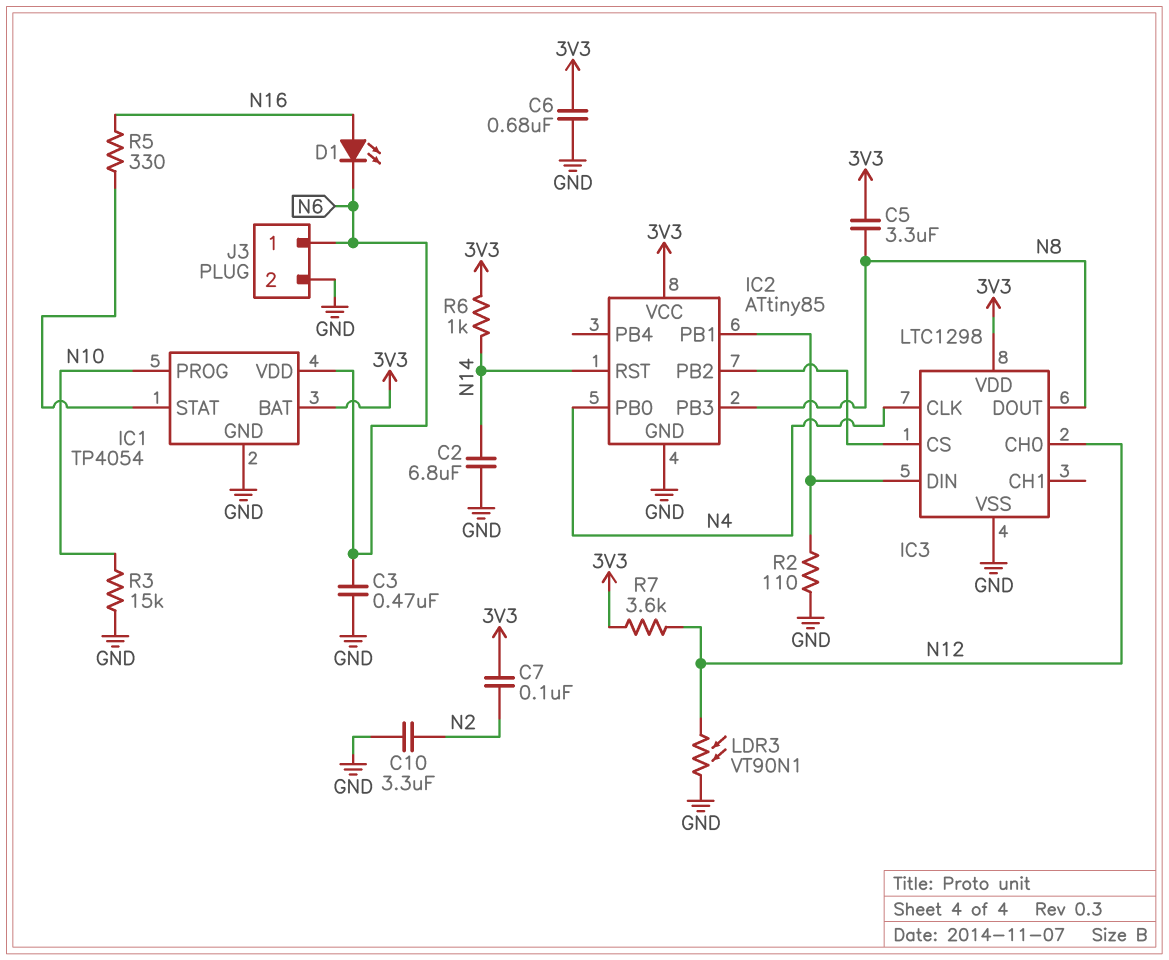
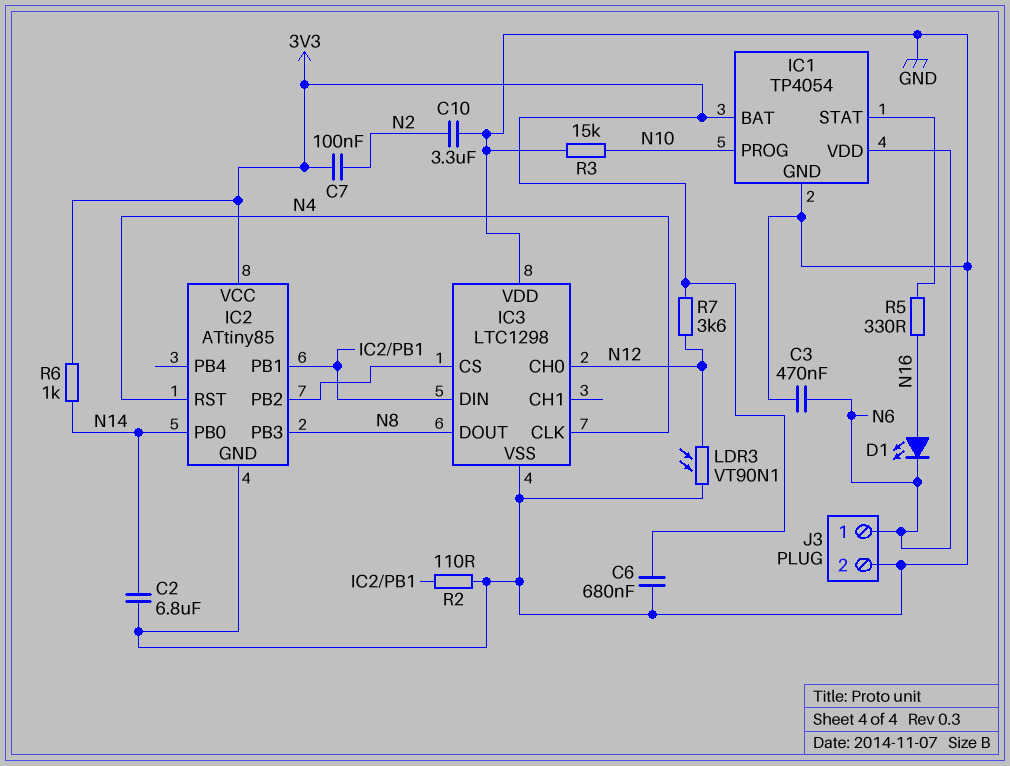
C5: 3.3uF (3V3, N8) -> none
IC2 pin PB0: N4 -> N14
IC2 pin RST: N14 -> N4
IC3 pin VDD: 3V3 -> GND

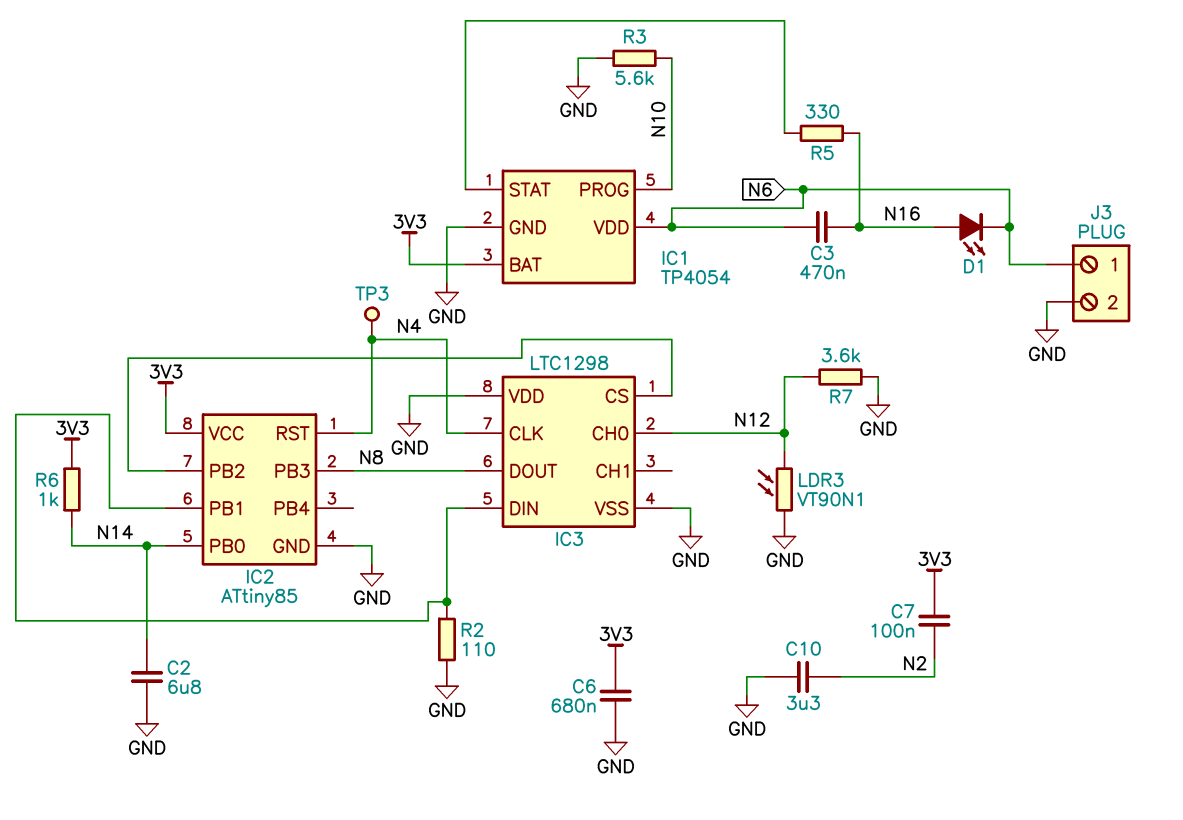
C3: 470nF (GND, N6) -> 470nF (N6, N16)
R3: 15k (GND, N10) -> 5.6k (GND, N10)
R7: 3.6k (3V3, N12) -> 3.6k (GND, N12)
TP3: none -> test point (N4)

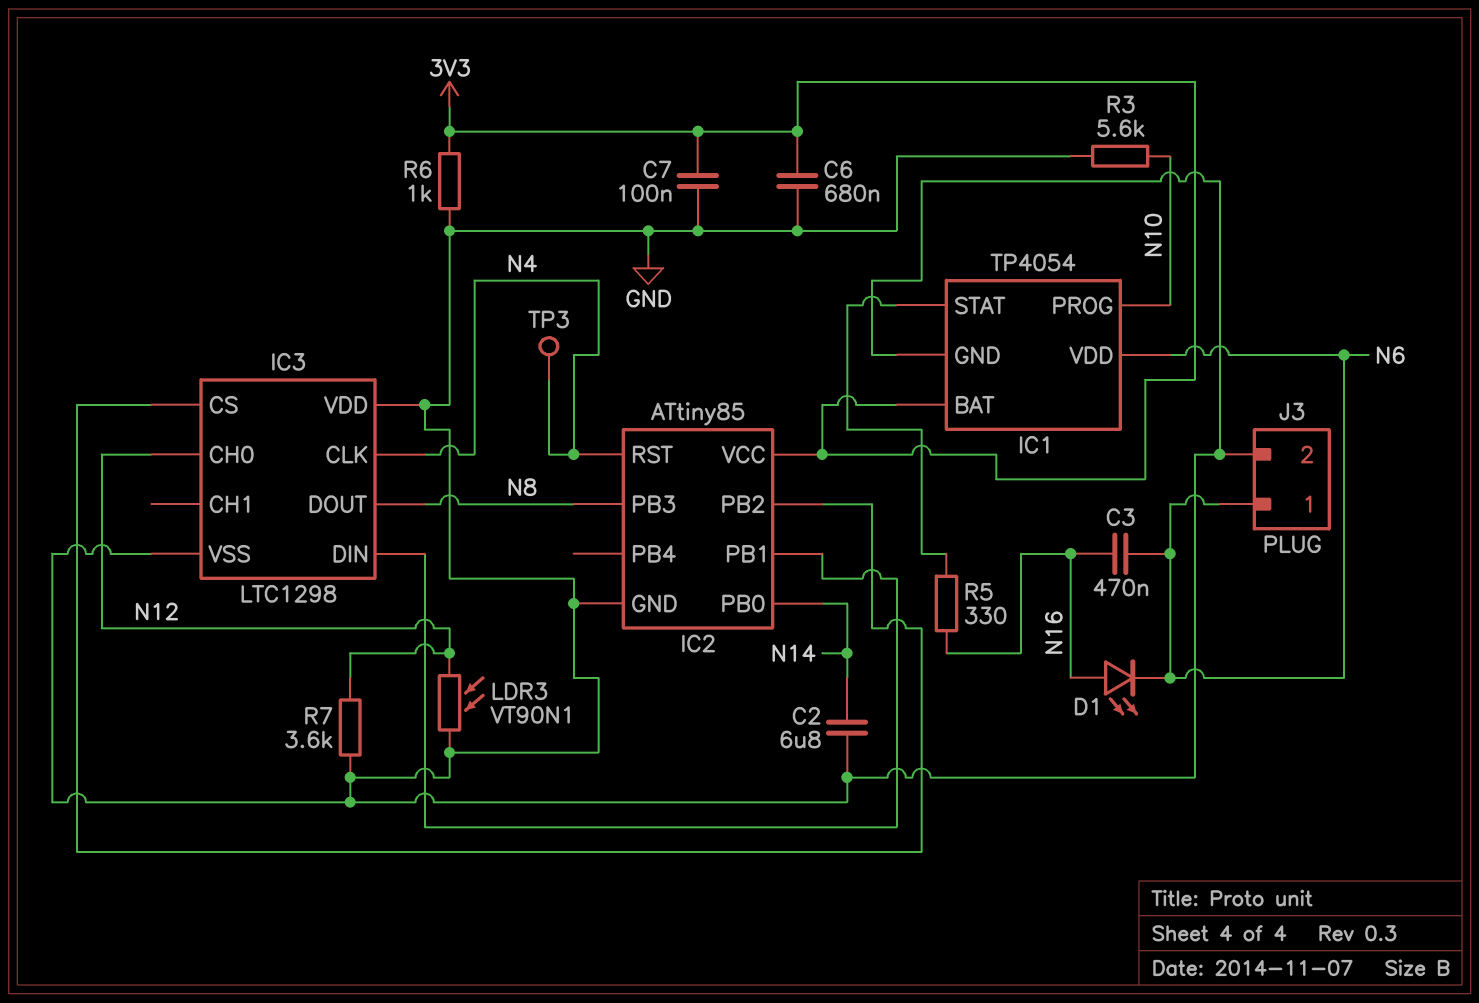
C7: 100nF (3V3, N2) -> 100nF (3V3, GND)
C10: 3.3uF (GND, N2) -> none
R2: 110 (GND, IC2/PB1) -> none
R6: 1k (3V3, N14) -> 1k (3V3, GND)

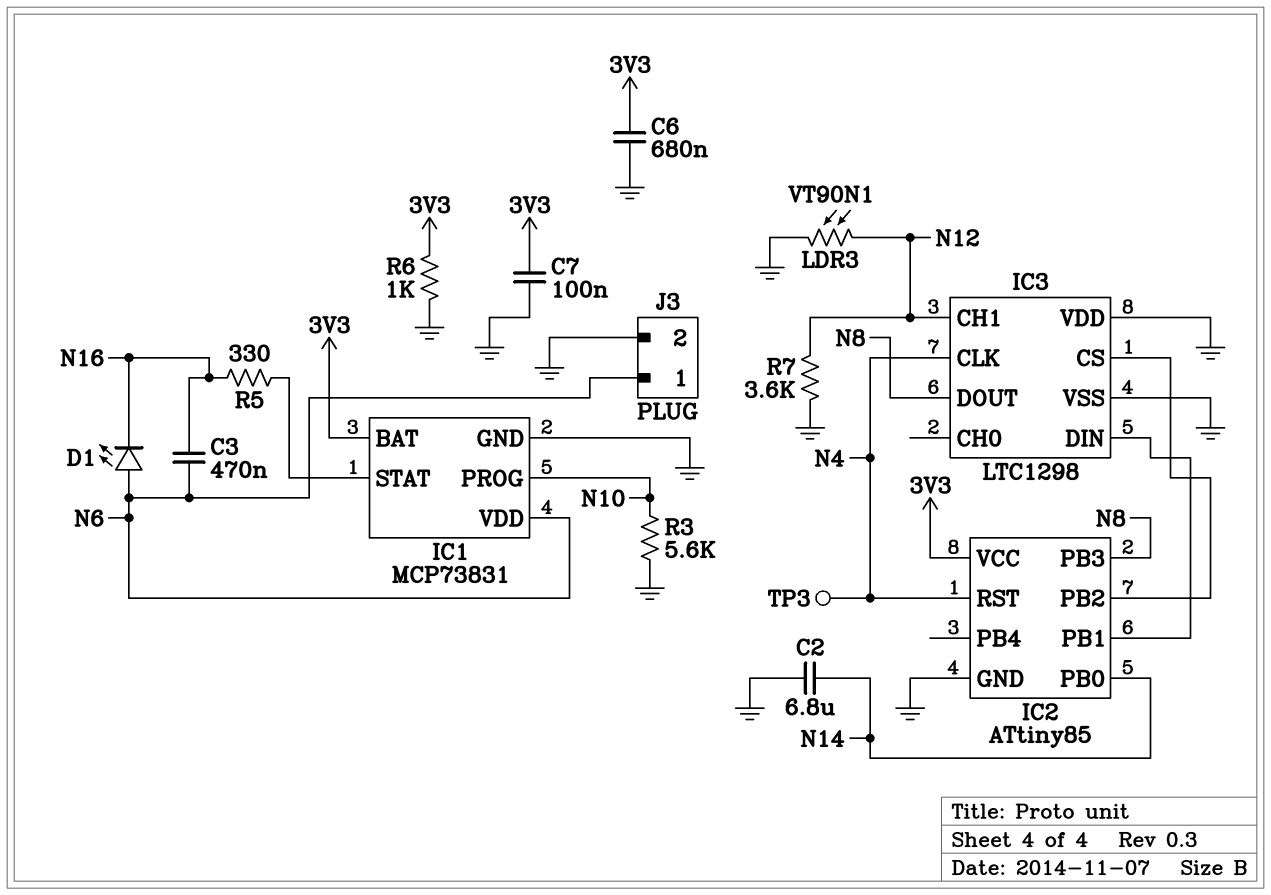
D1: LED (A N16, K N6) -> LED (A N6, K N16)
IC1: TP4054 -> MCP73831
IC3 pin CH0: N12 -> none
IC3 pin CH1: none -> N12

